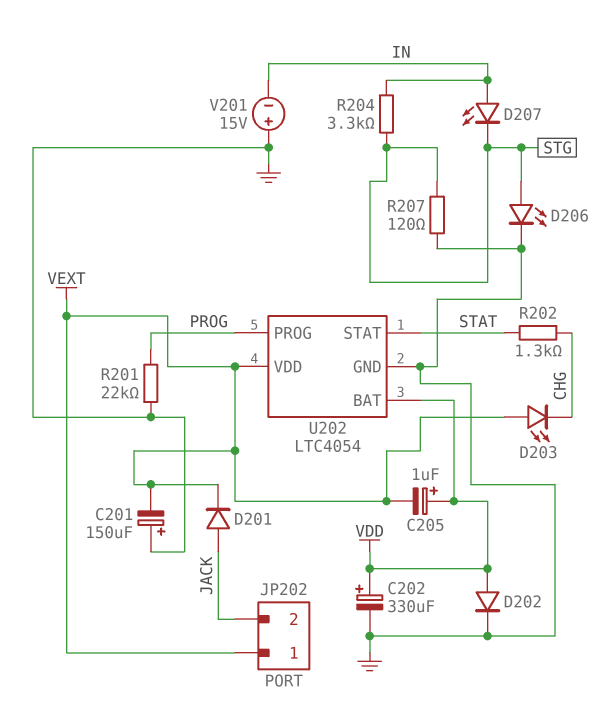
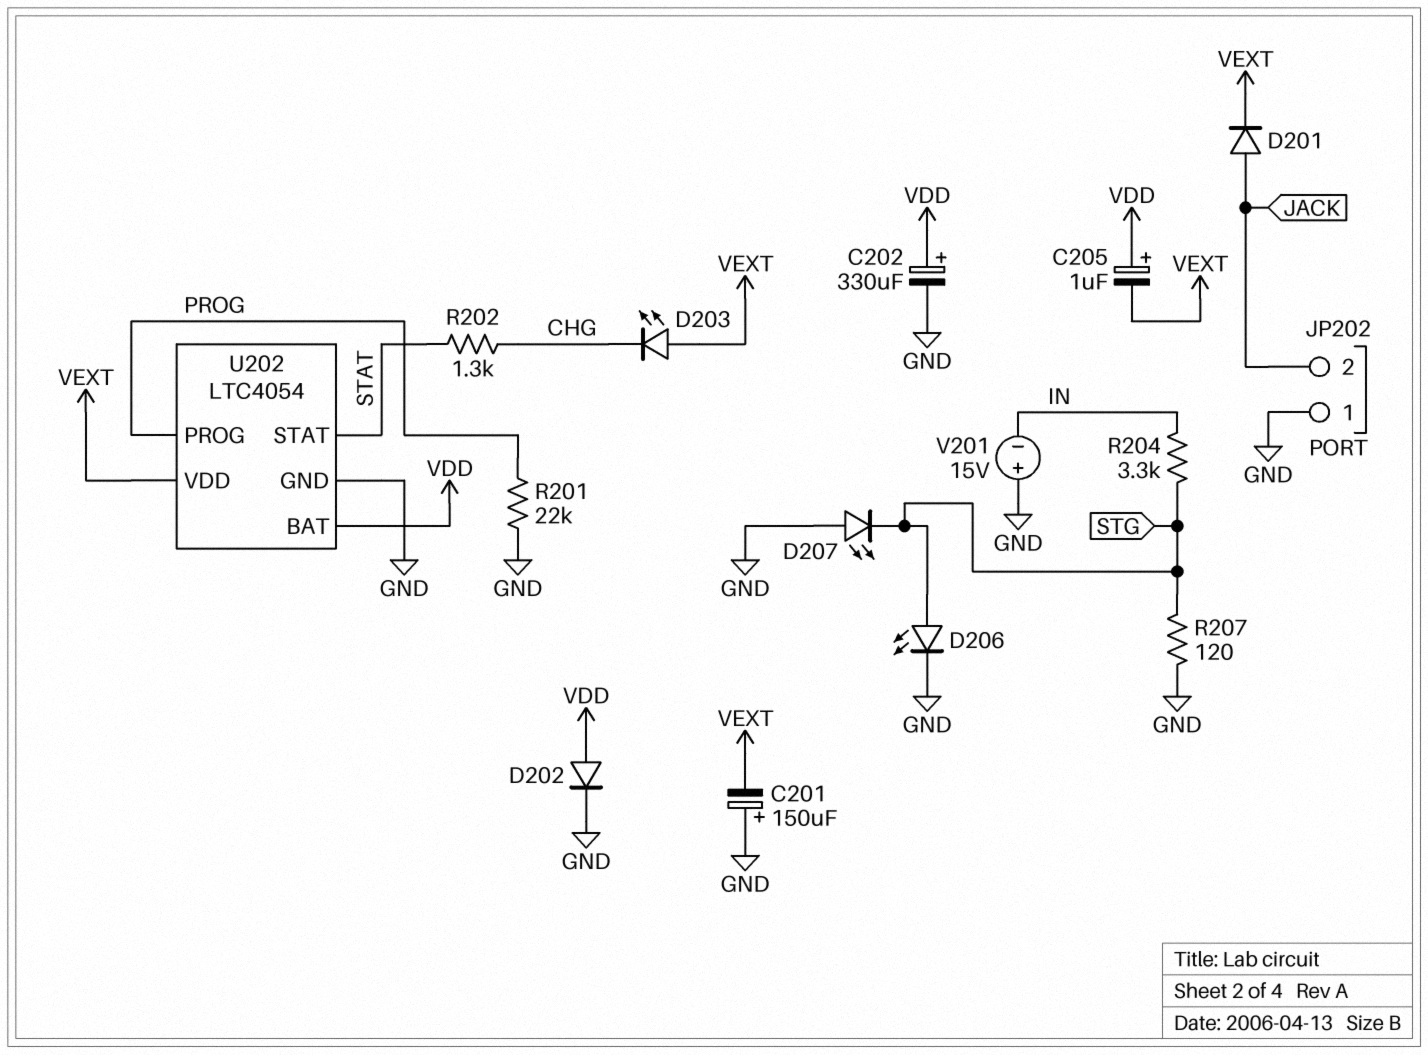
D207: LED (A IN, K STG) -> LED (A GND, K STG)
JP202 pin 1: VEXT -> GND

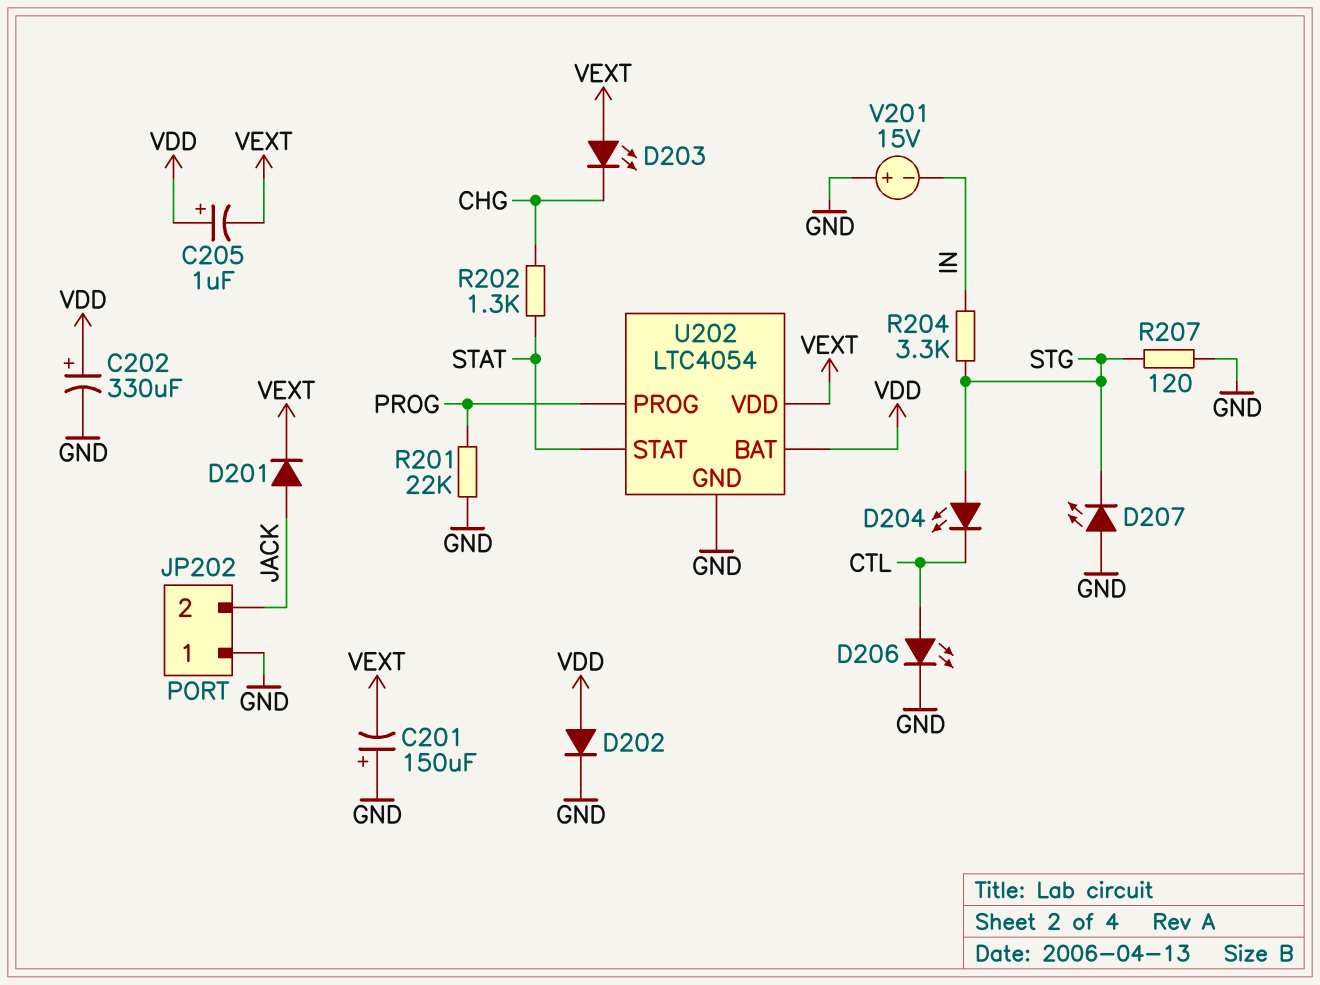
D204: none -> LED (A STG, K CTL)
D206: LED (A STG, K GND) -> LED (A CTL, K GND)

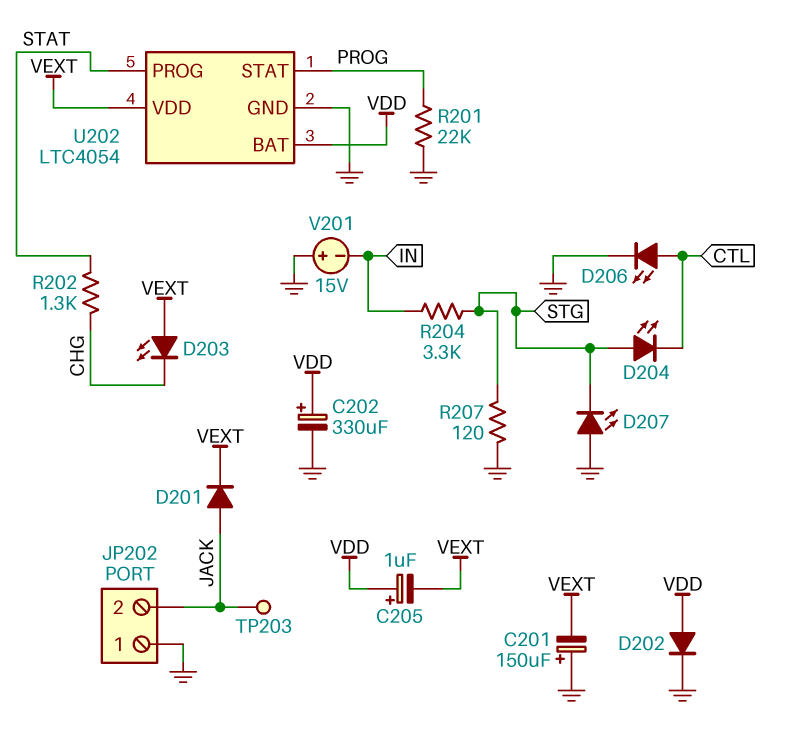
TP203: none -> test point (JACK)
U202 pin PROG: PROG -> STAT
U202 pin STAT: STAT -> PROG

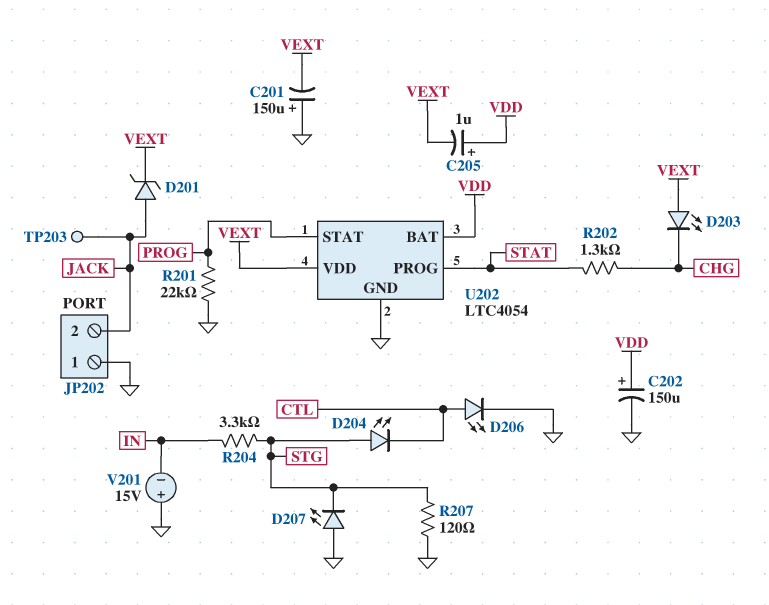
C202: 330uF (plus VDD, minus GND) -> 150uF (plus VDD, minus GND)
D201: diode (A JACK, K VEXT) -> zener (A JACK, K VEXT)
D202: diode (A VDD, K GND) -> none

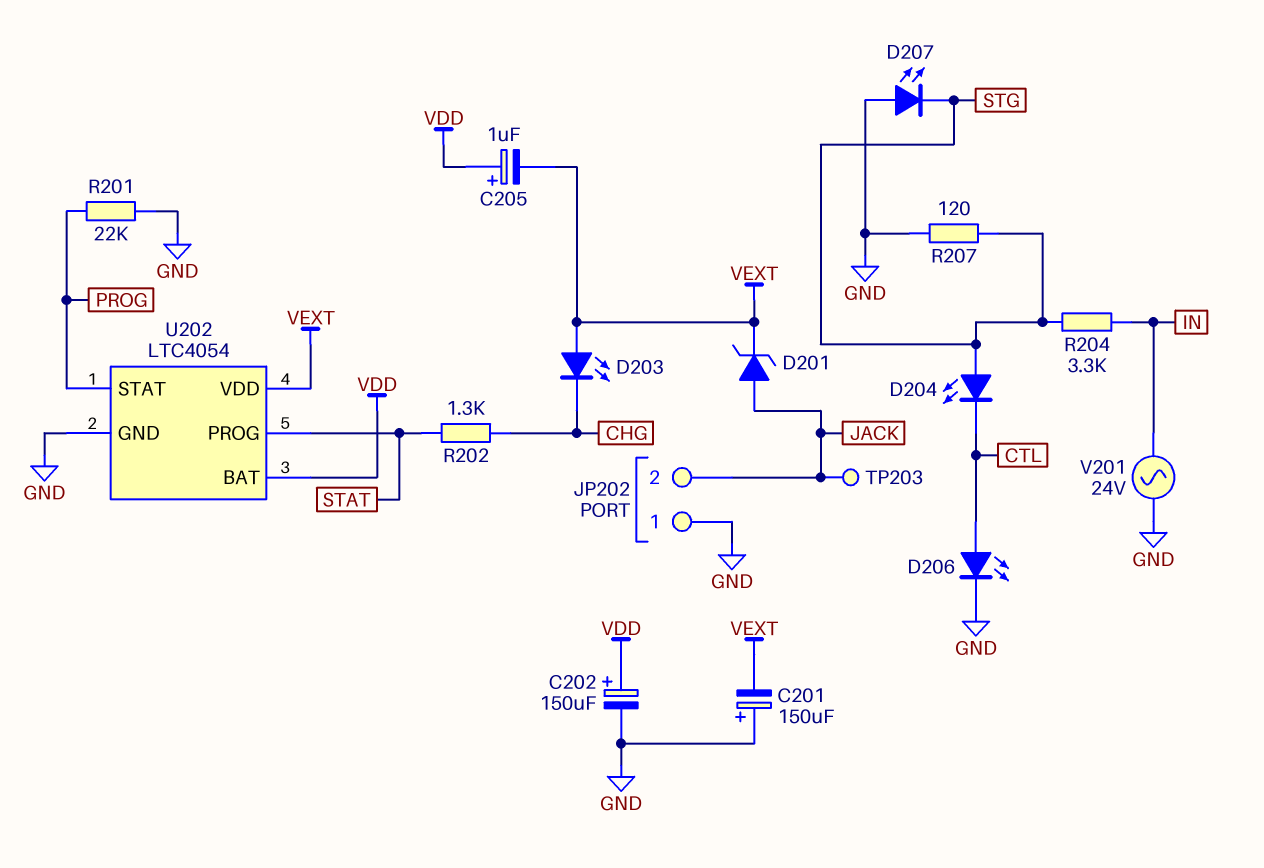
V201: 15V (plus GND, minus IN) -> AC 24V (GND, IN)

